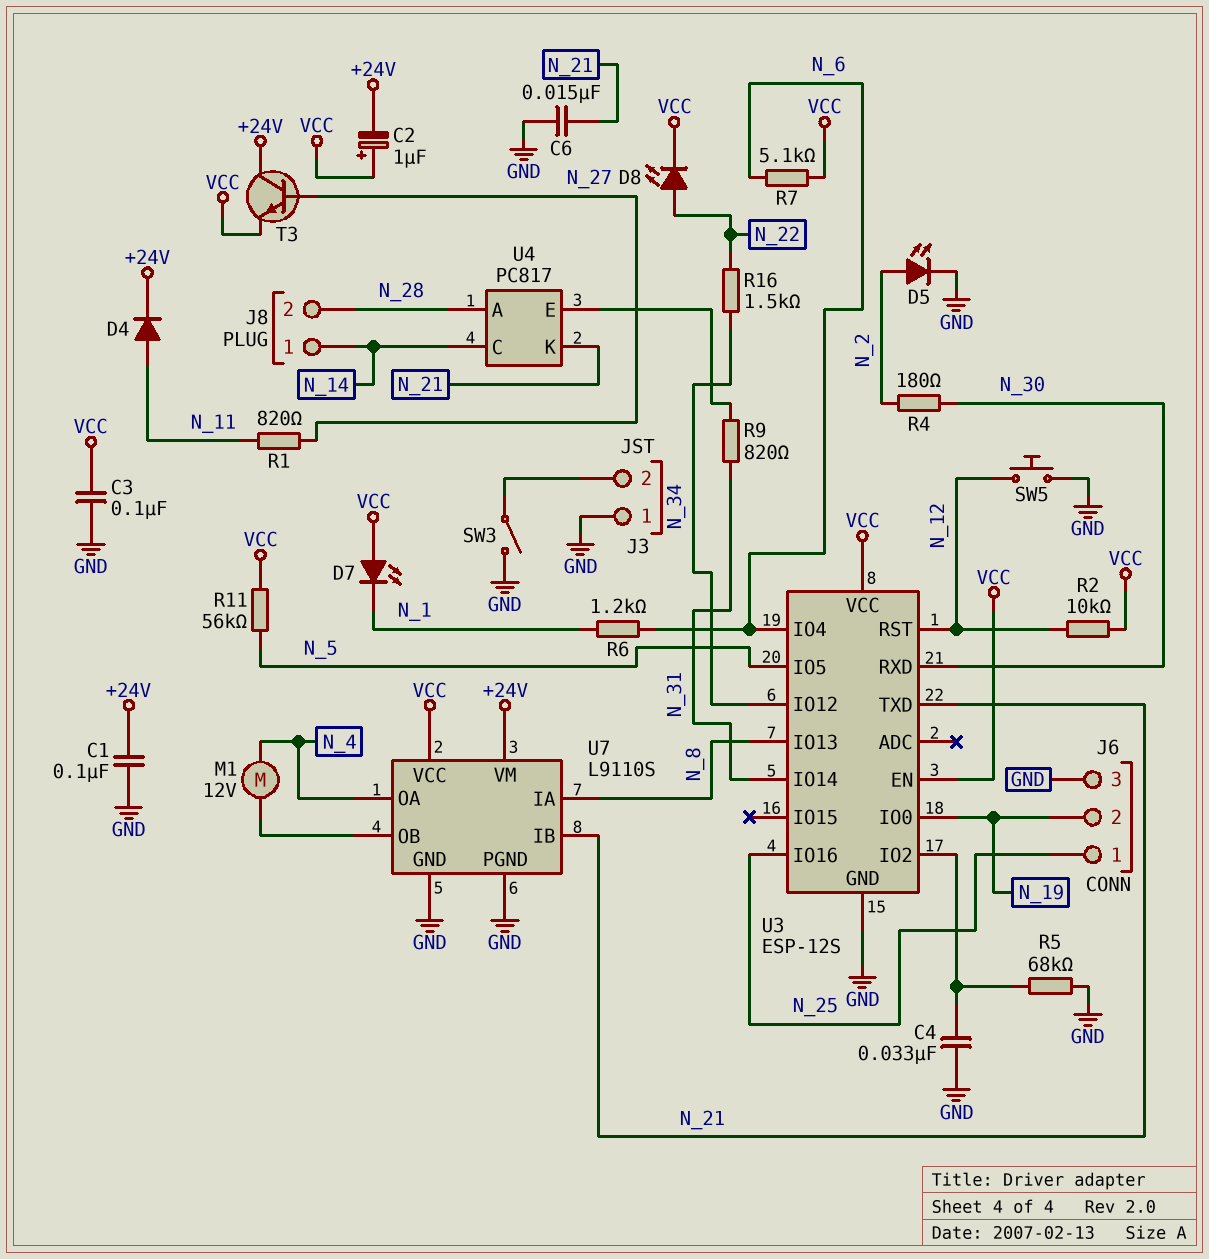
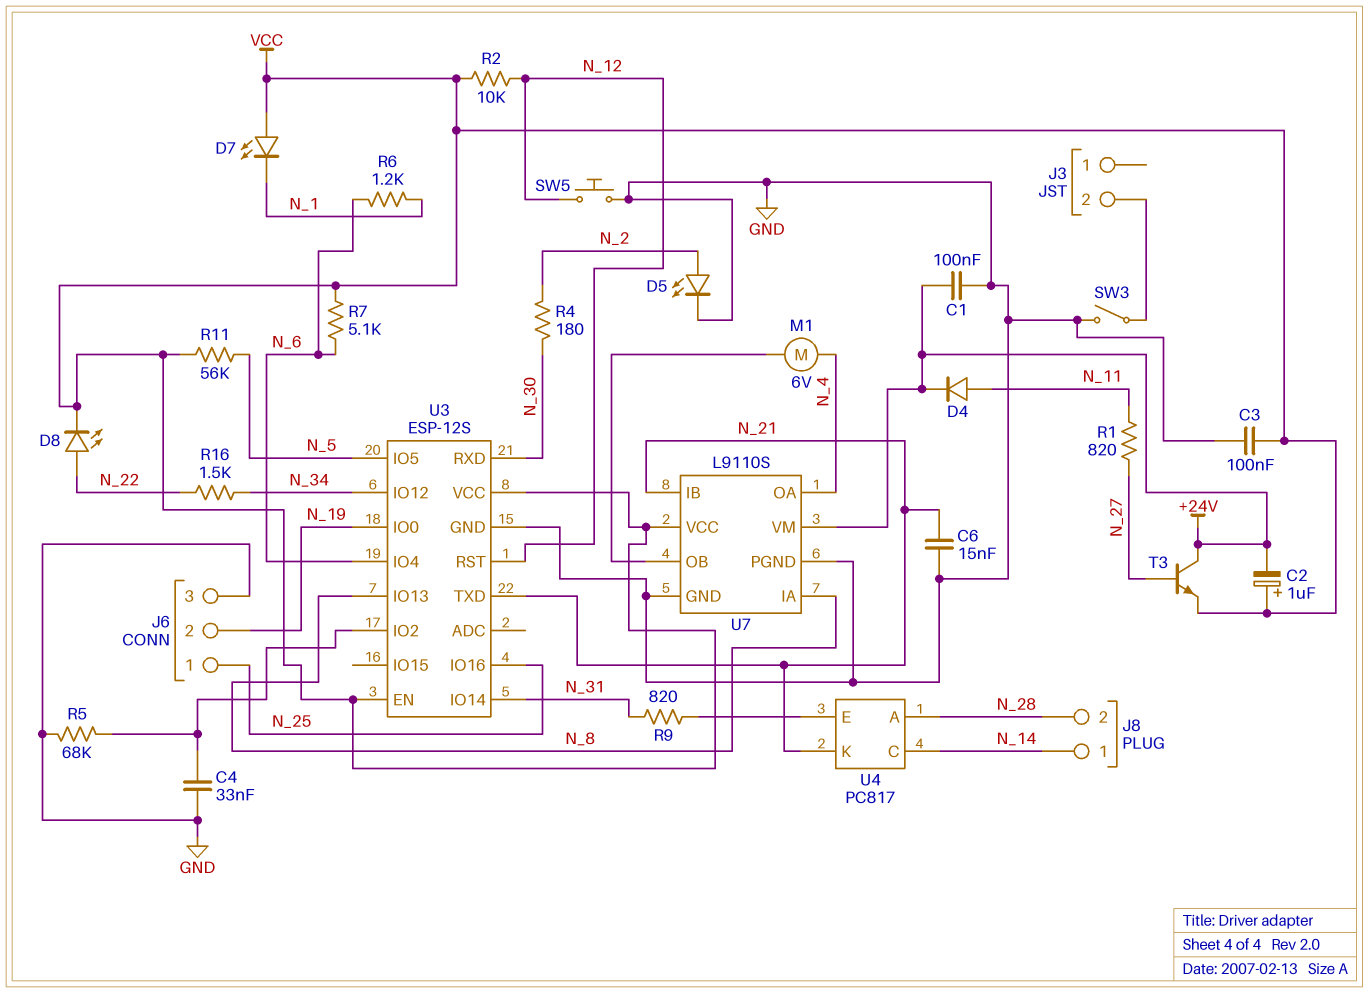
J3 pin 1: GND -> none
M1: motor 12V (N_4, U7/OB) -> motor 6V (N_4, U7/OB)

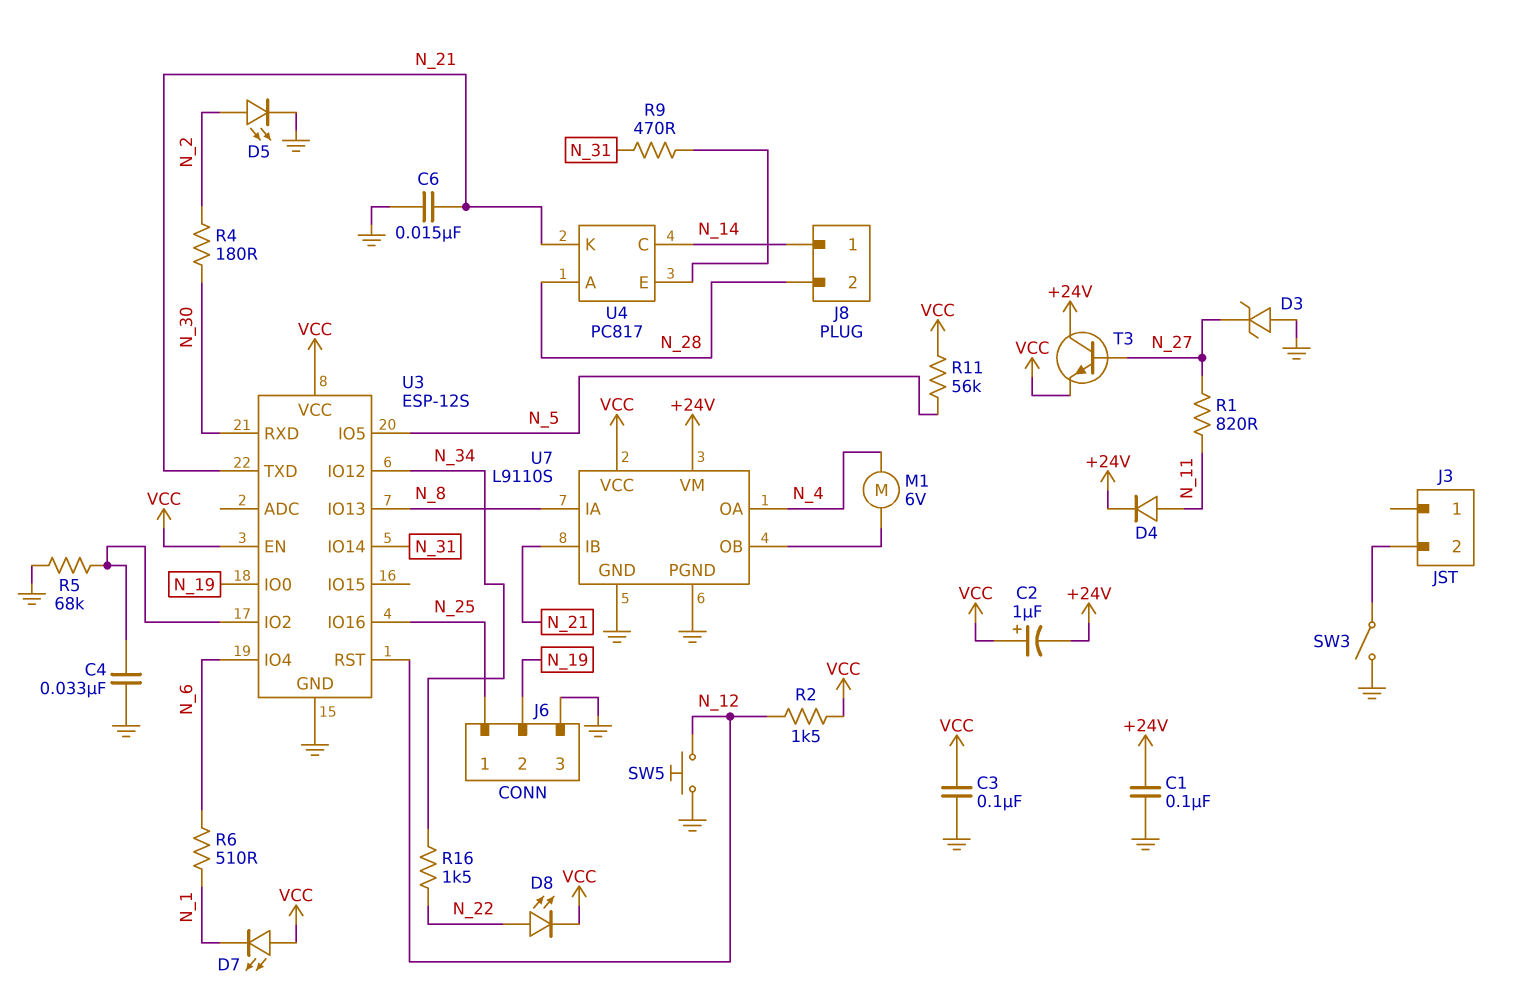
D3: none -> zener (A GND, K N_27)
R2: 10k (N_12, VCC) -> 1.5k (N_12, VCC)
R6: 1.2k (N_1, N_6) -> 510 (N_1, N_6)
R7: 5.1k (N_6, VCC) -> none
R9: 820 (N_31, U4/E) -> 470 (N_31, U4/E)

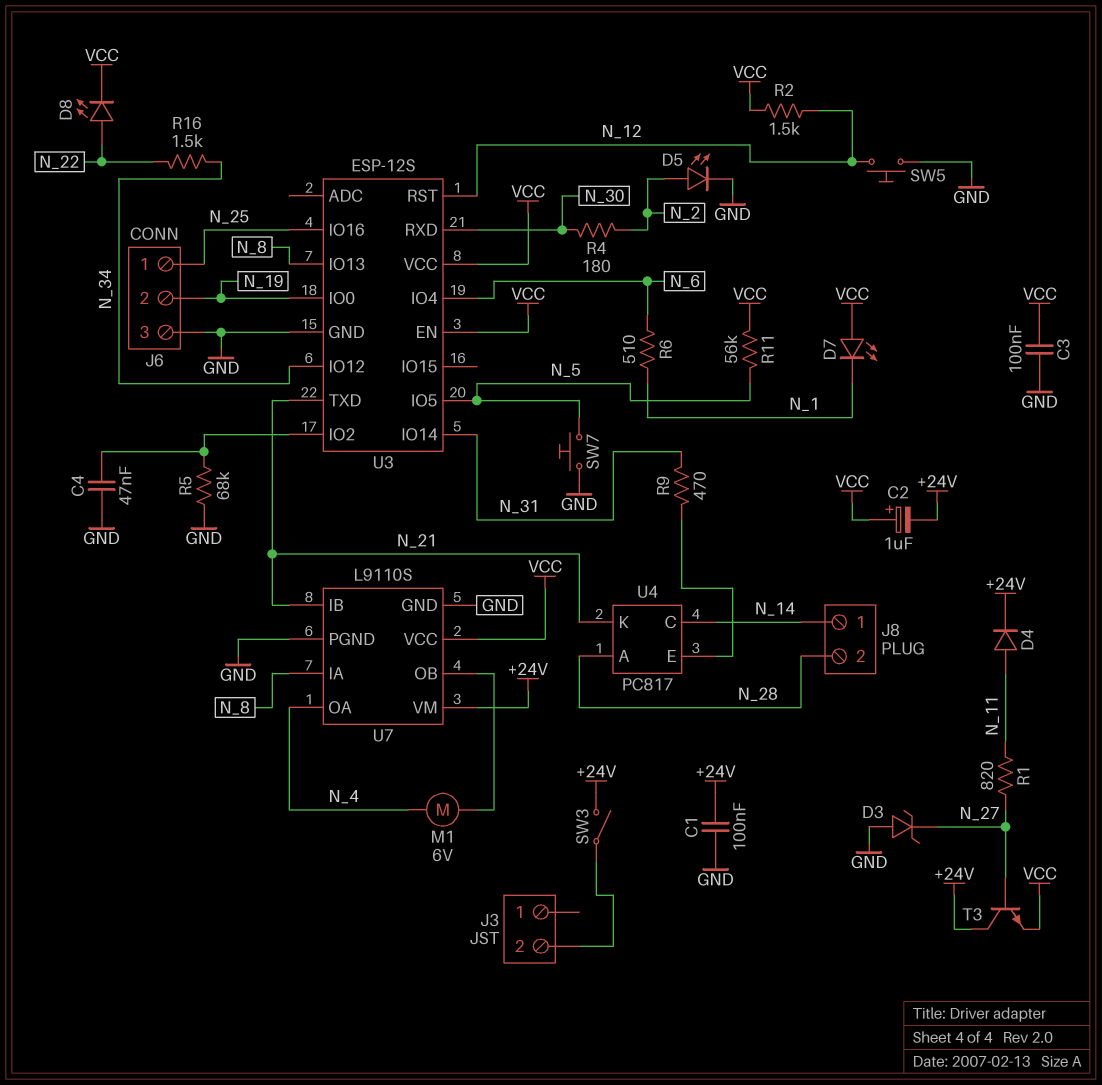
C4: 33nF (GND, U3/IO2) -> 47nF (GND, U3/IO2)
C6: 15nF (GND, N_21) -> none
SW3: switch (GND, J3/2) -> switch (+24V, J3/2)
SW7: none -> button (GND, N_5)

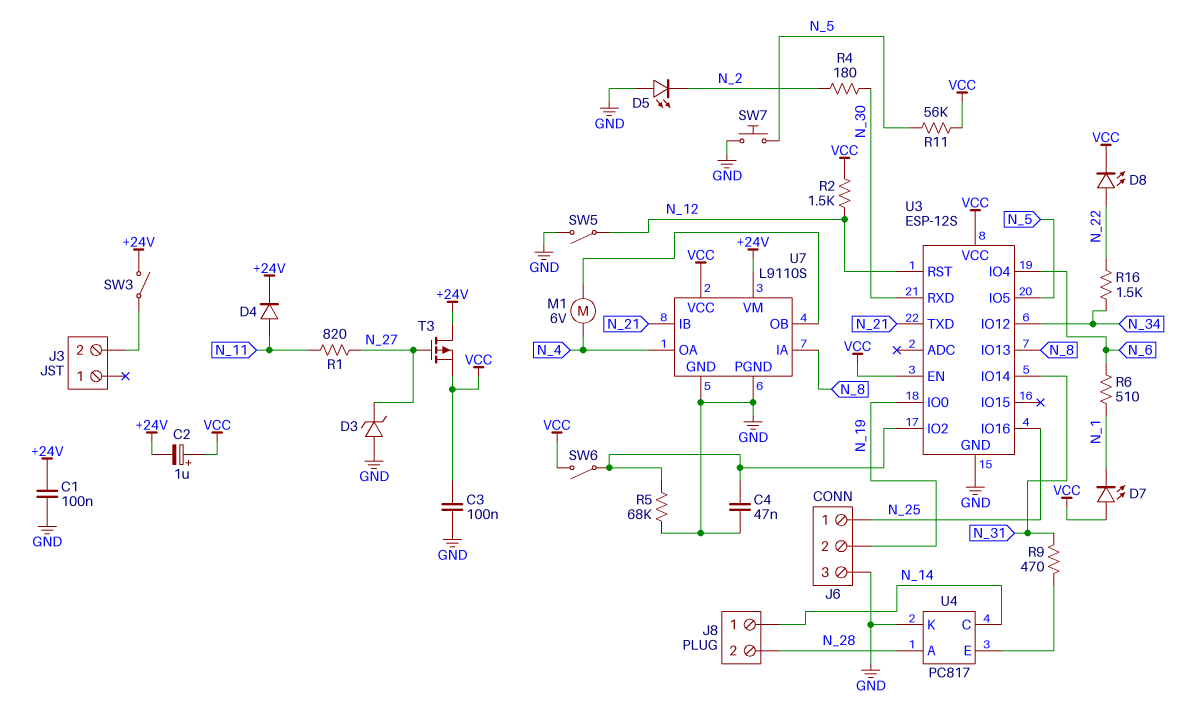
D5: LED (A N_2, K GND) -> LED (A GND, K N_2)
SW5: button (GND, N_12) -> switch (GND, N_12)
SW6: none -> switch (U3/IO2, VCC)
T3: NPN (B N_27, C +24V, E VCC) -> PMOS (G N_27, D +24V, S VCC)
U4 pin K: N_21 -> GND

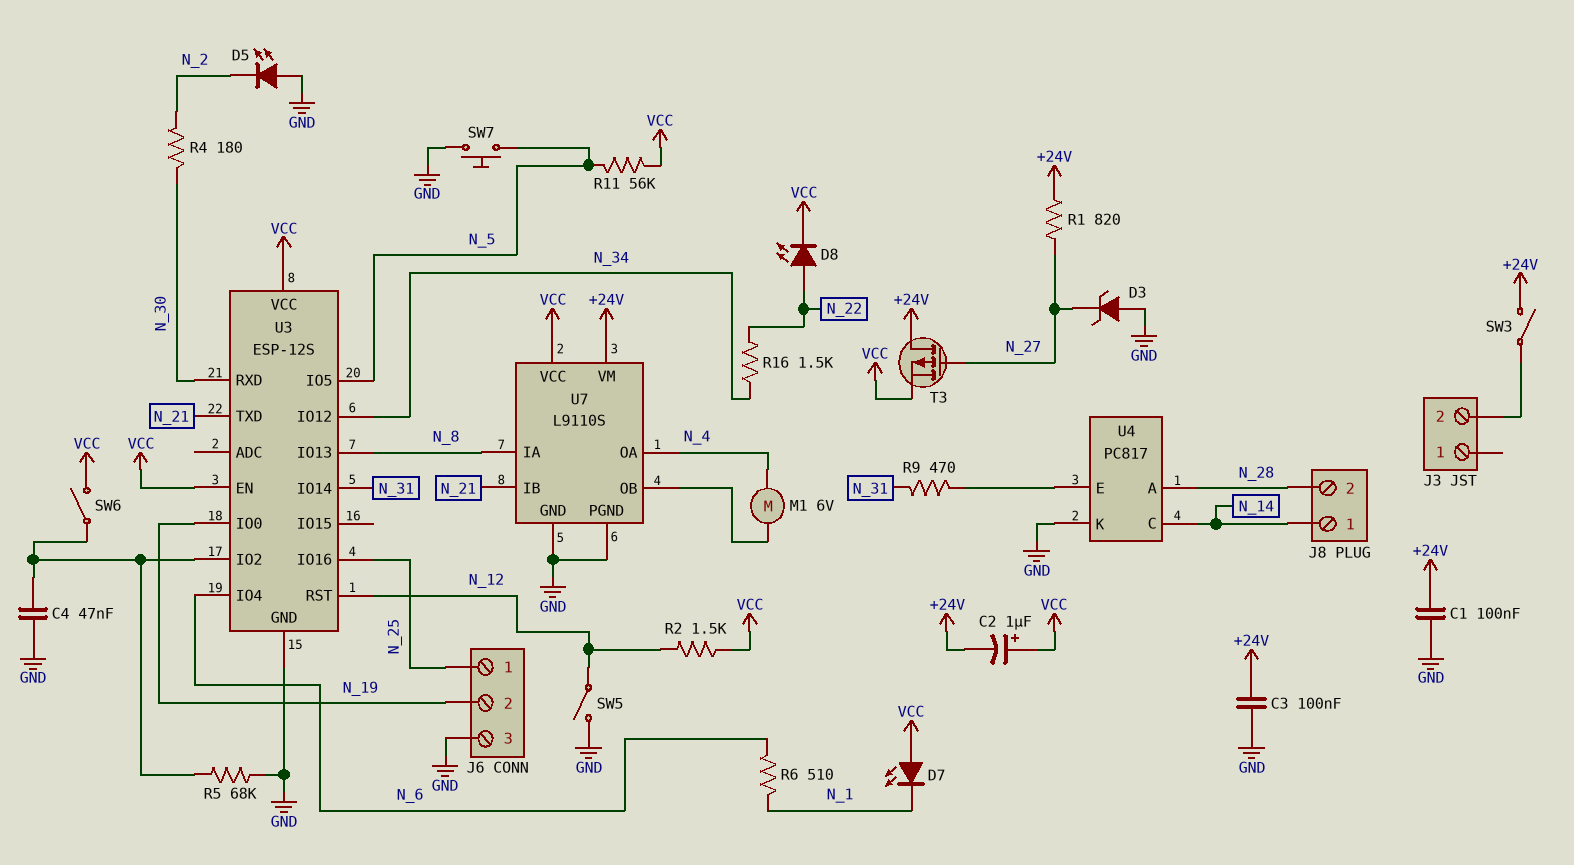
C3: 100nF (GND, VCC) -> 100nF (+24V, GND)
D4: diode (A N_11, K +24V) -> none
R1: 820 (N_11, N_27) -> 820 (+24V, N_27)

